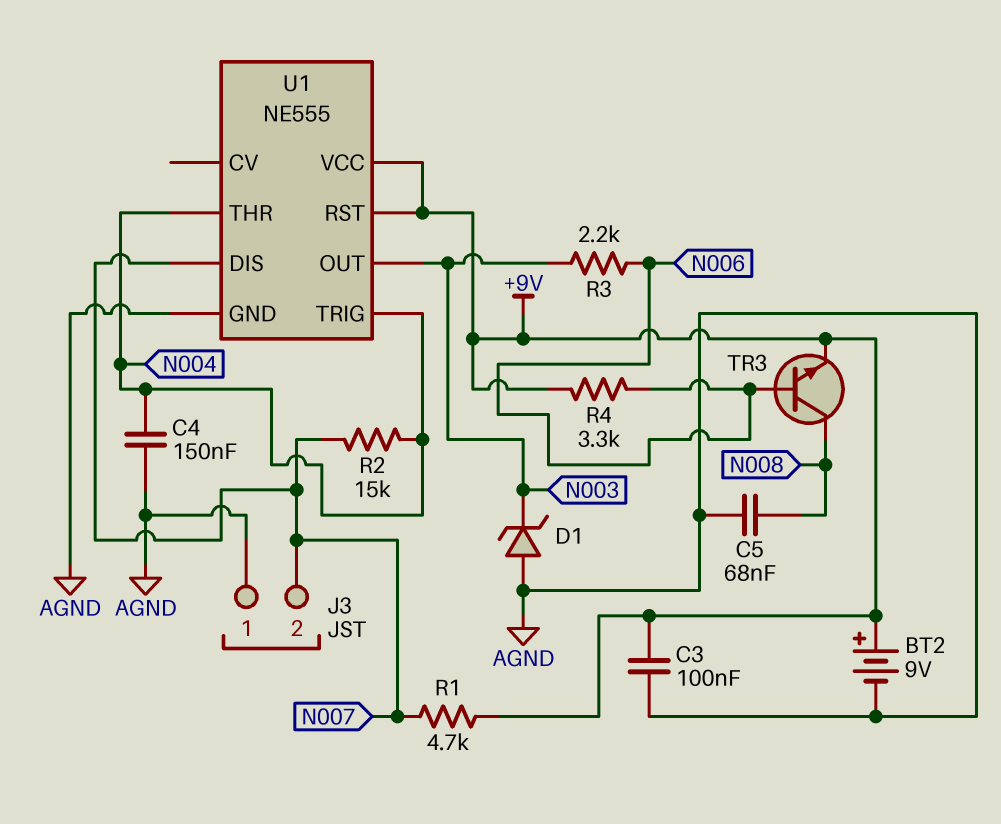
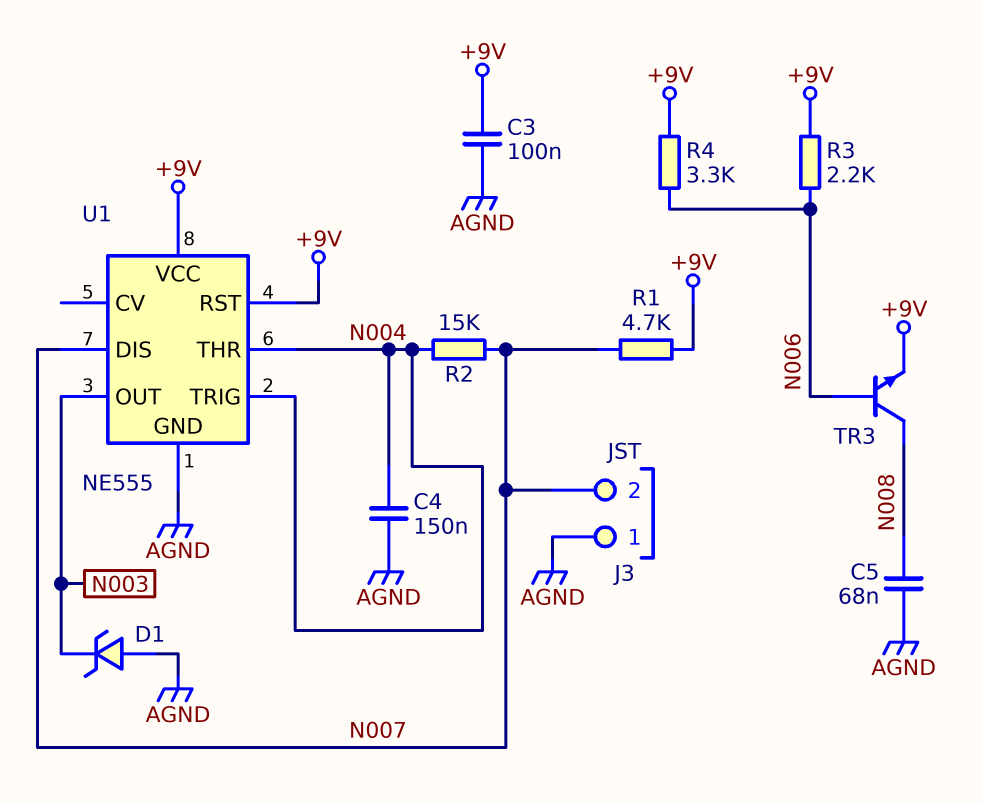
BT2: 9V (plus +9V, minus AGND) -> none
R3: 2.2k (N003, N006) -> 2.2k (+9V, N006)

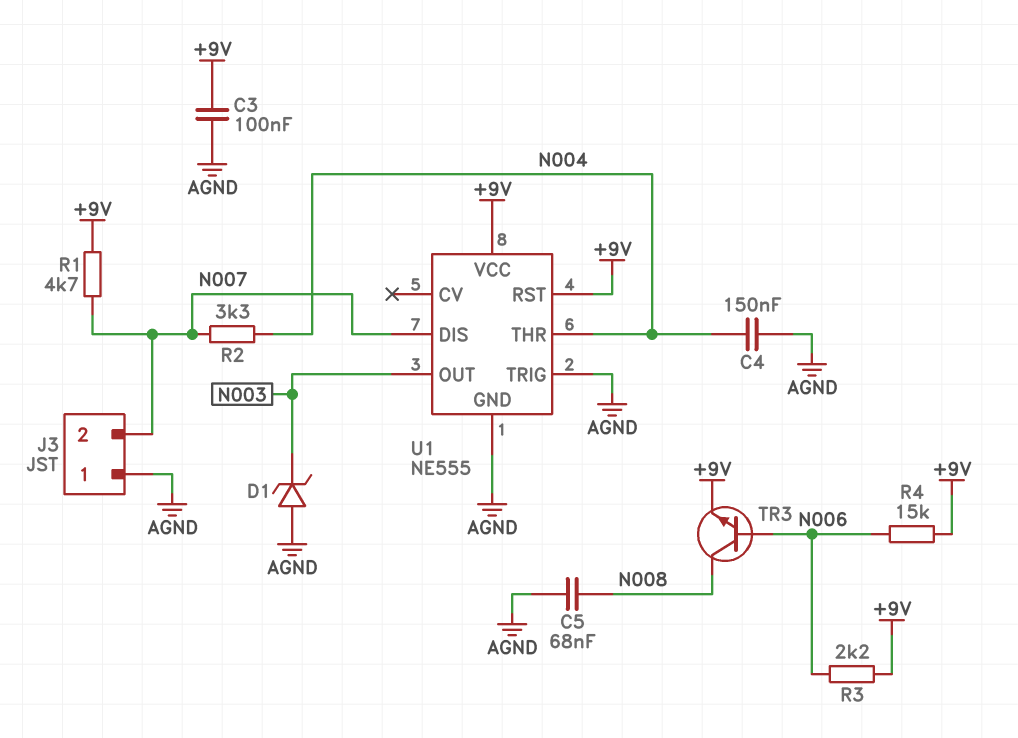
R2: 15k (N004, N007) -> 3.3k (N004, N007)
R4: 3.3k (+9V, N006) -> 15k (+9V, N006)
U1 pin TRIG: N004 -> AGND

